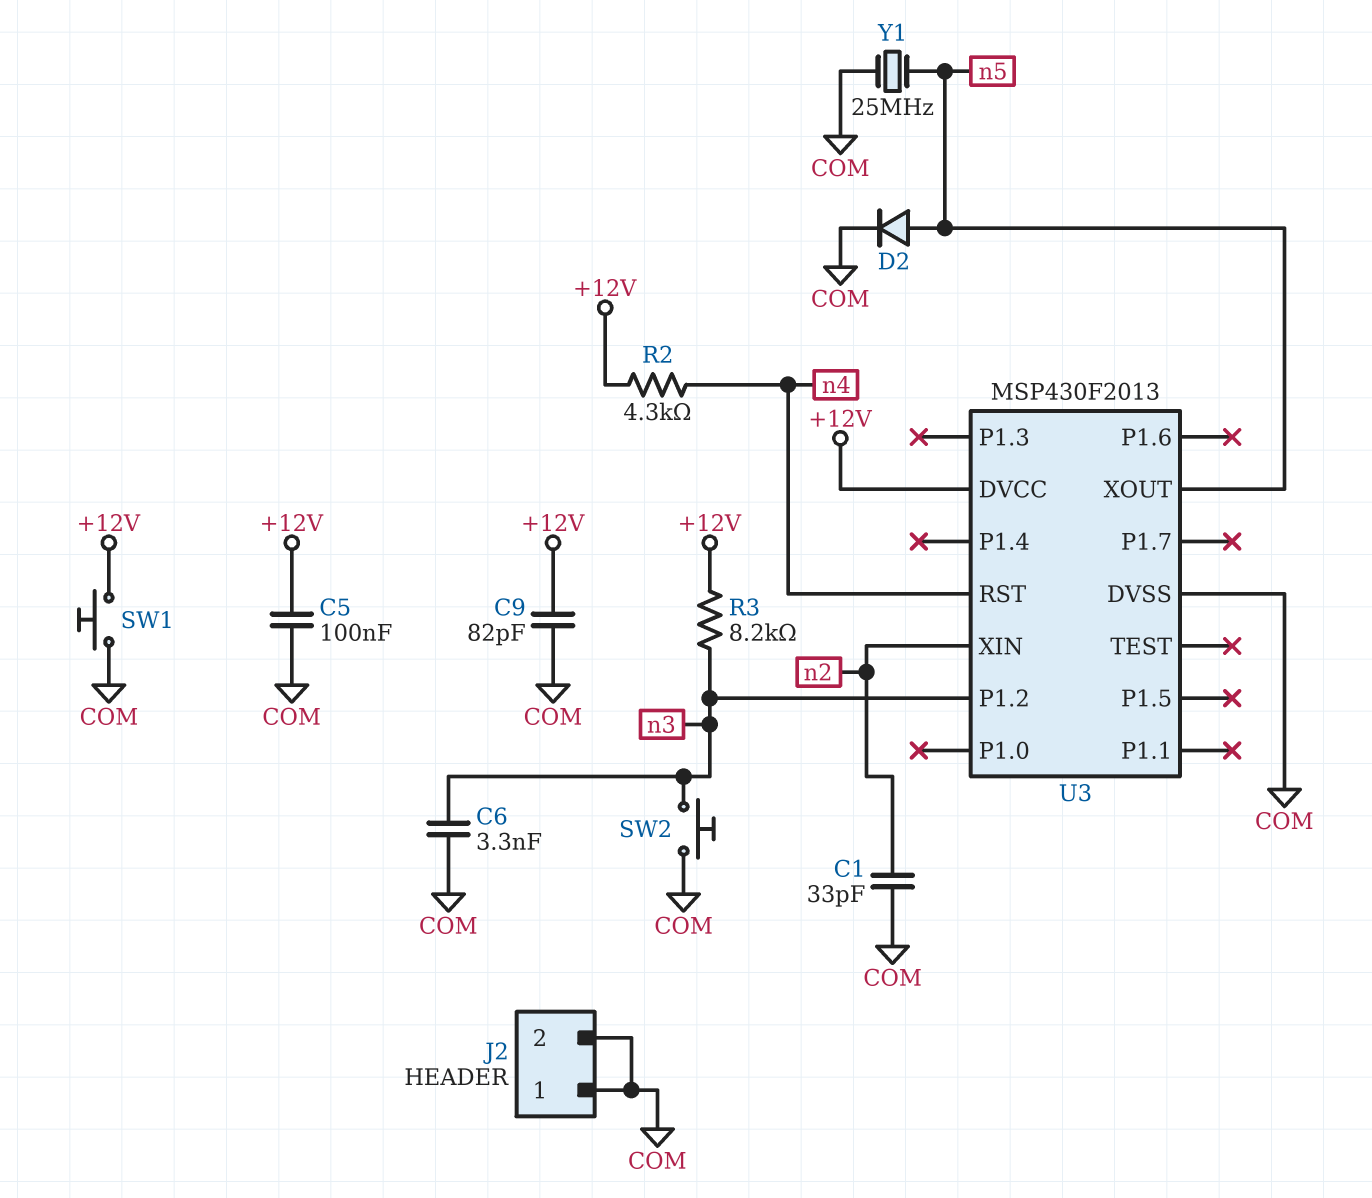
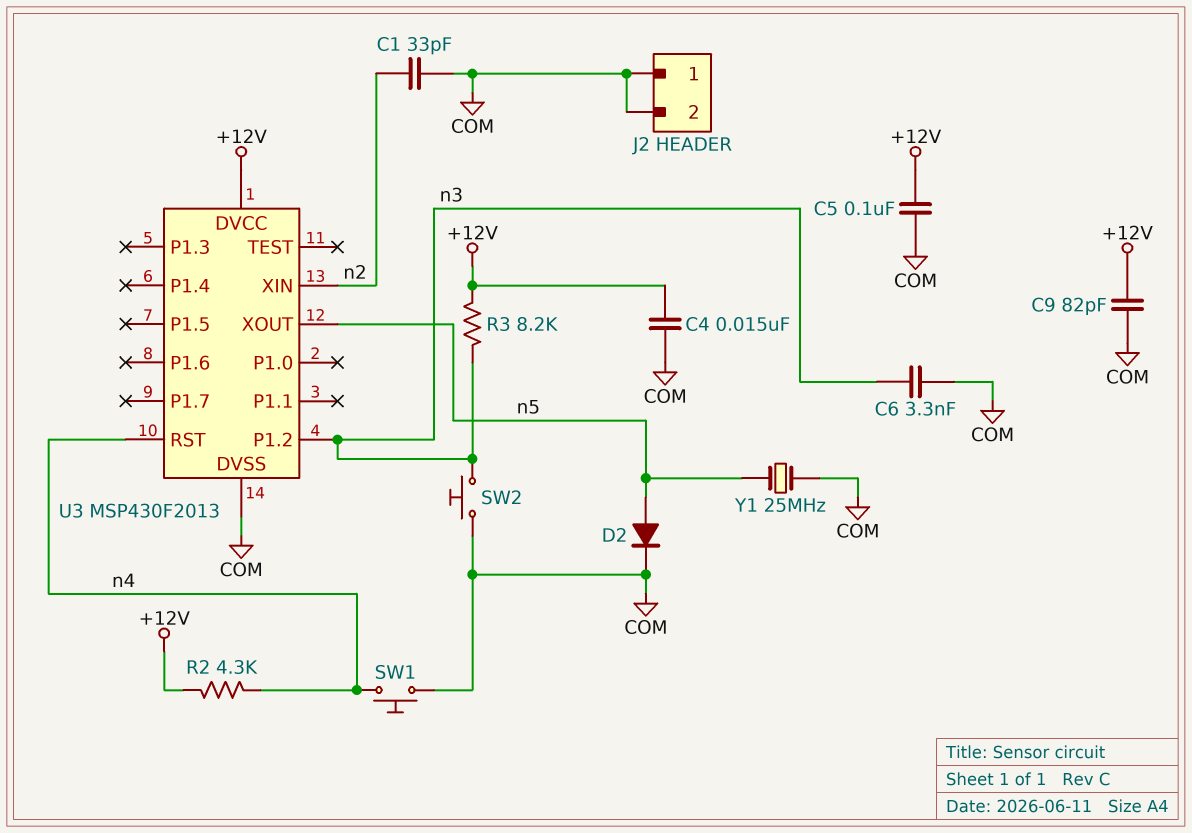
C4: none -> 15nF (+12V, COM)
SW1: button (+12V, COM) -> button (COM, n4)

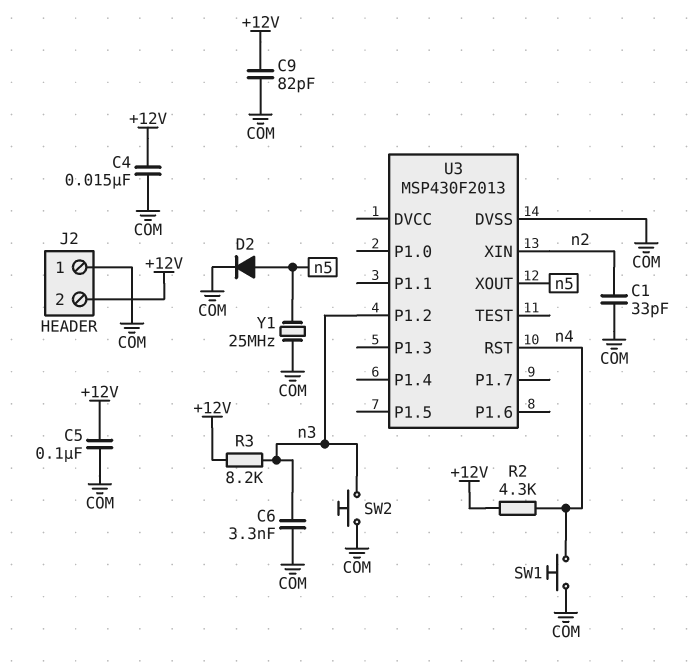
J2 pin 2: COM -> +12V
U3 pin DVCC: +12V -> none

